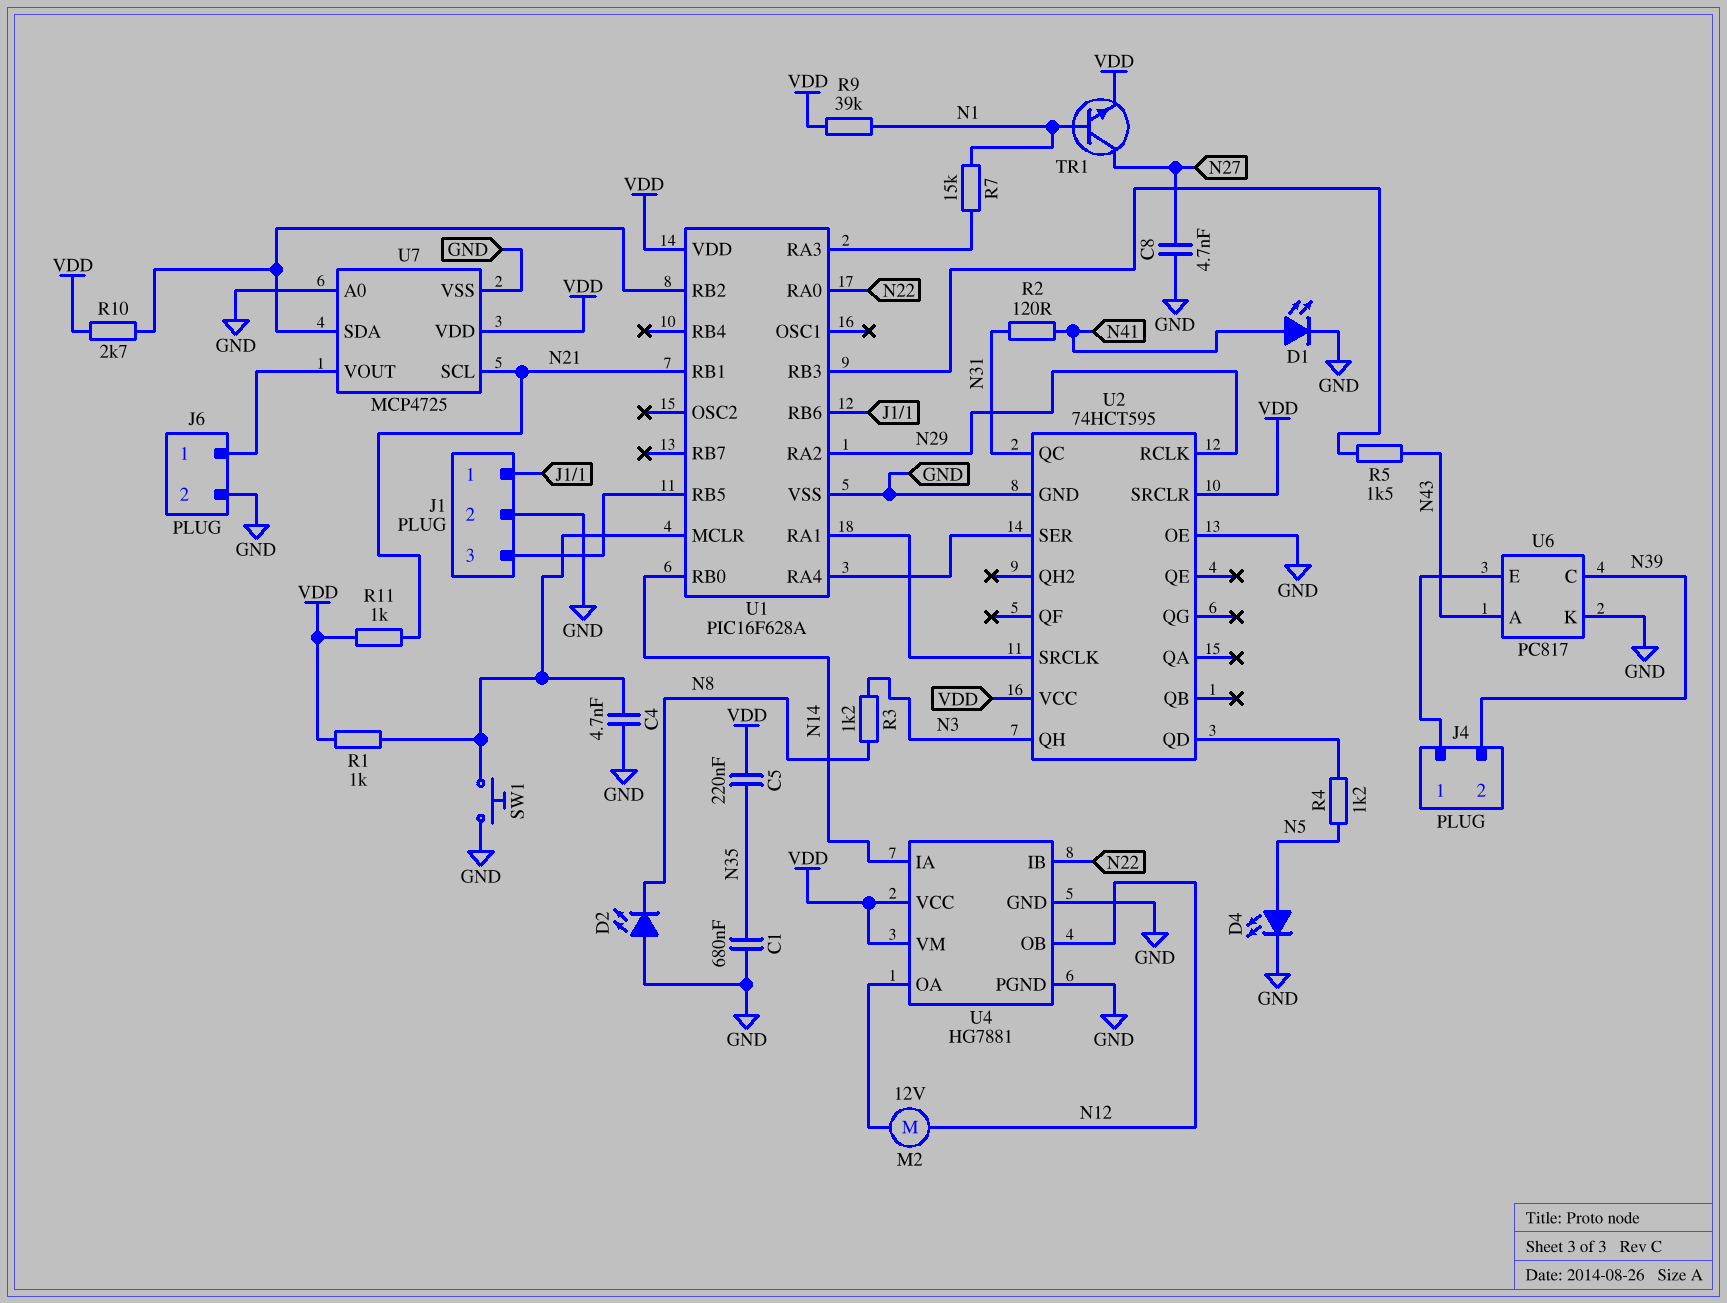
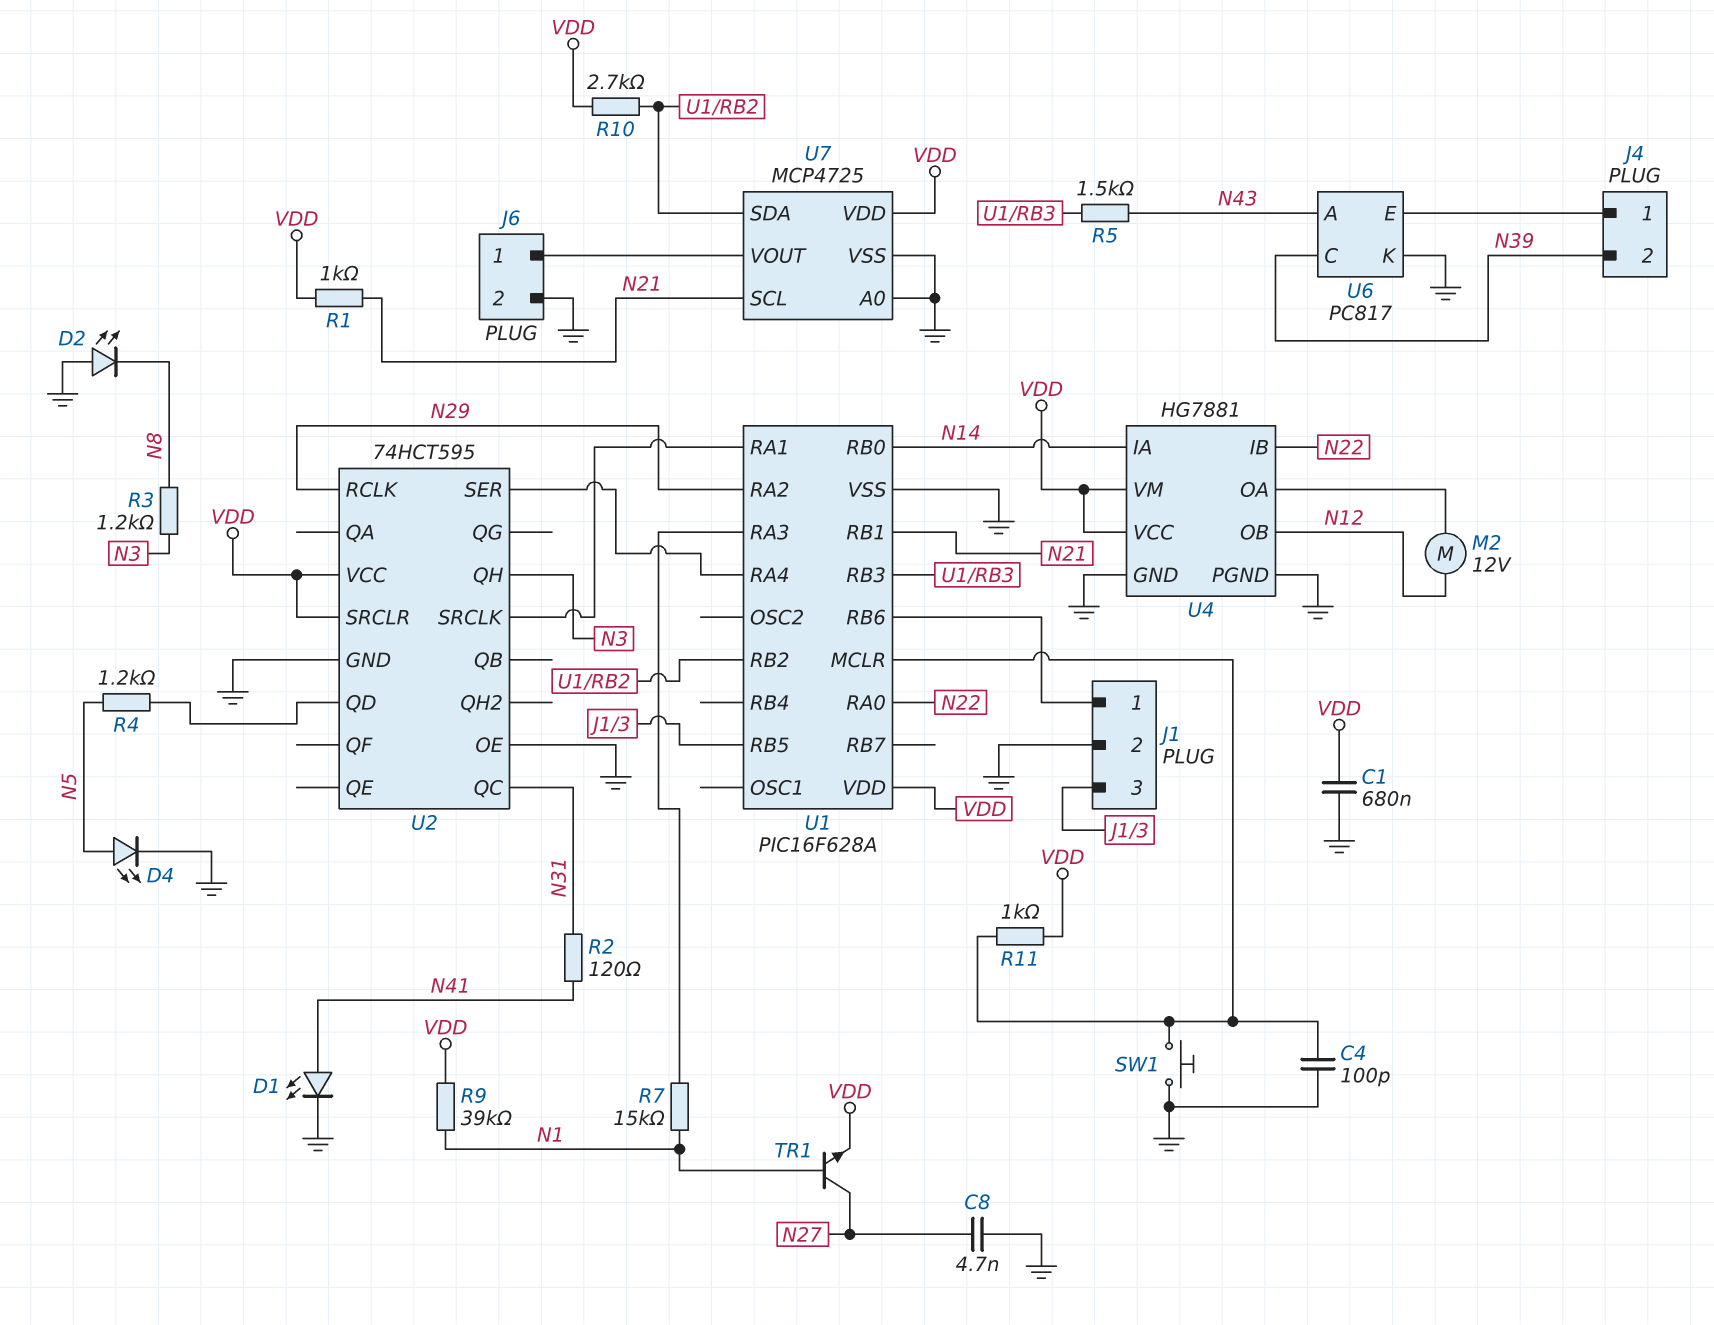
C1: 680nF (GND, N35) -> 680nF (GND, VDD)
C4: 4.7nF (GND, U1/MCLR) -> 100pF (GND, U1/MCLR)
C5: 220nF (N35, VDD) -> none
R1: 1k (U1/MCLR, VDD) -> 1k (N21, VDD)
R11: 1k (N21, VDD) -> 1k (U1/MCLR, VDD)

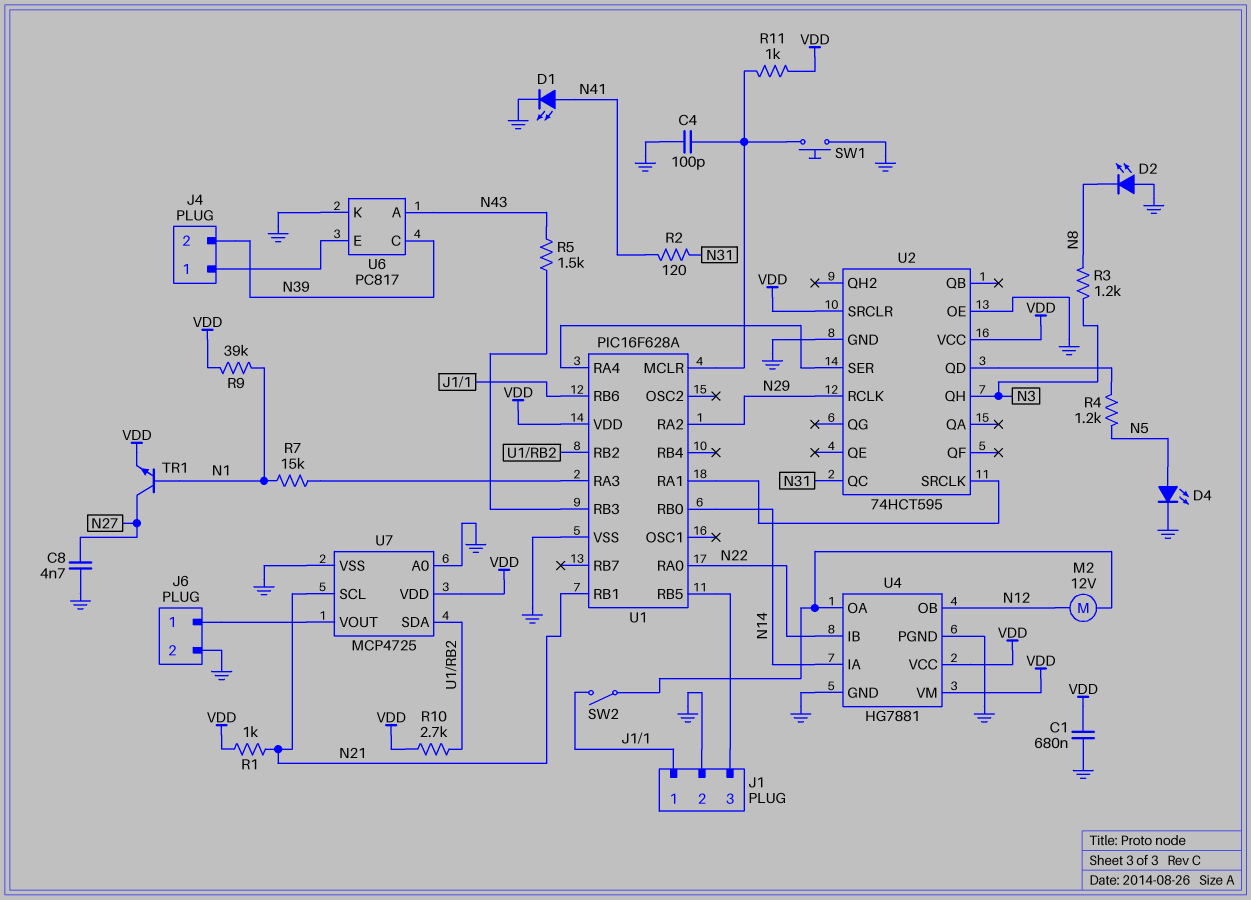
SW2: none -> switch (J1/1, U4/OA)

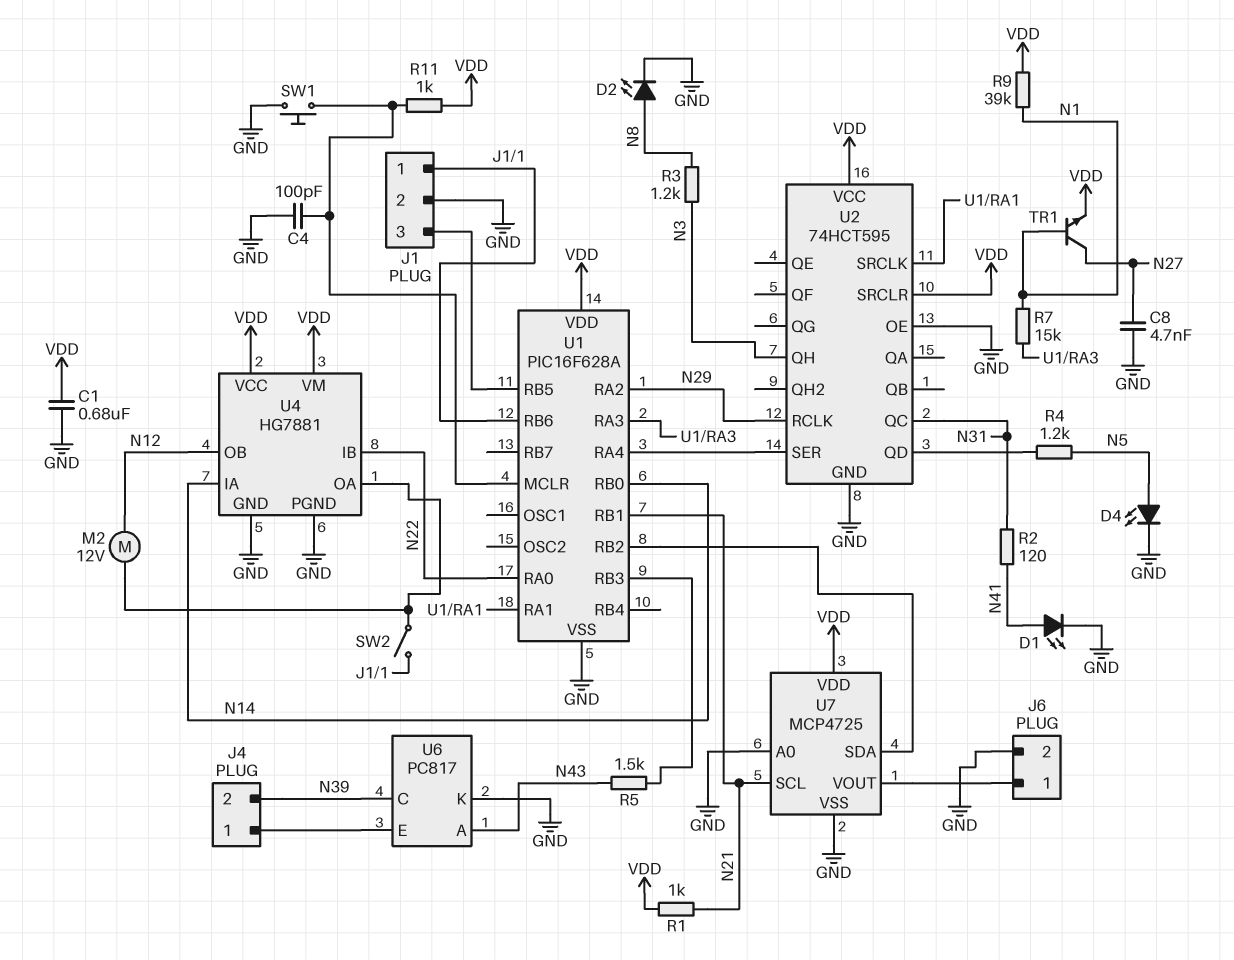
D2: LED (A GND, K N8) -> LED (A N8, K GND)
R10: 2.7k (U1/RB2, VDD) -> none

